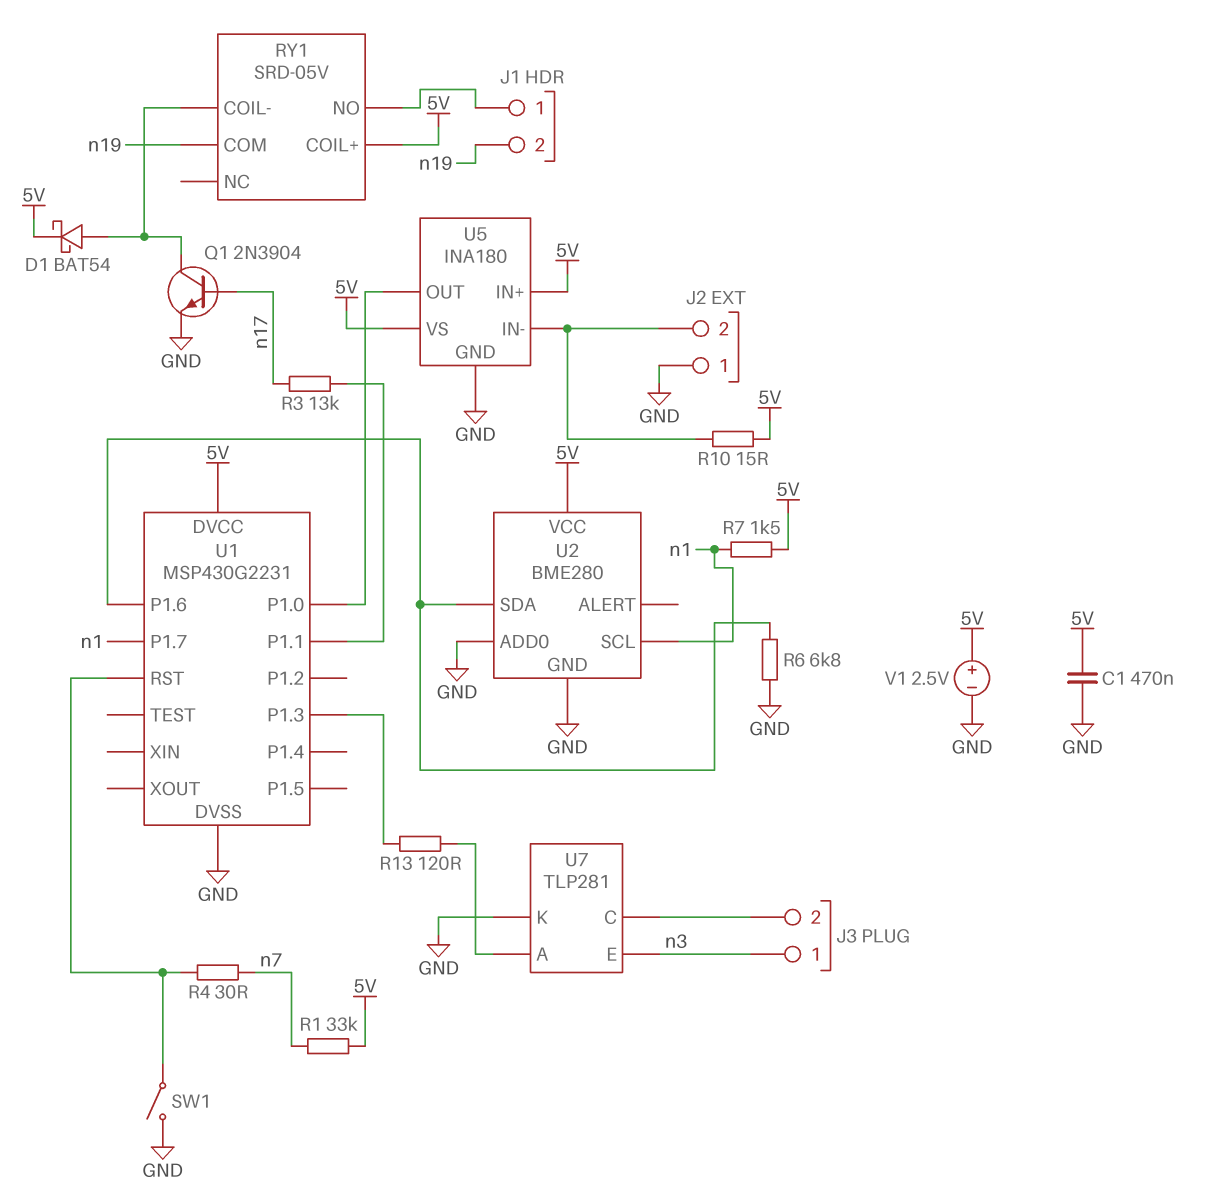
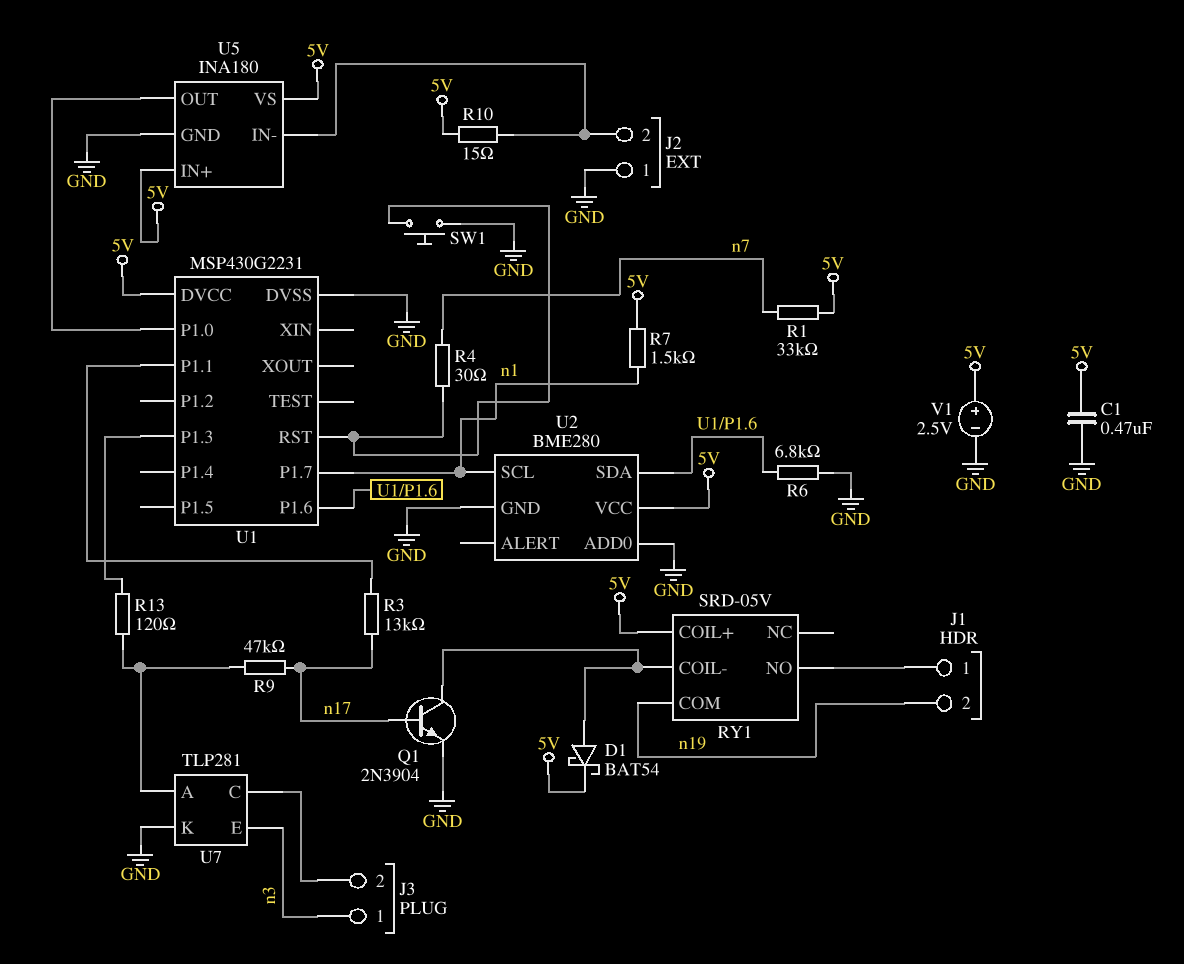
R9: none -> 47k (U7/A, n17)
SW1: switch (GND, U1/RST) -> button (GND, U1/RST)

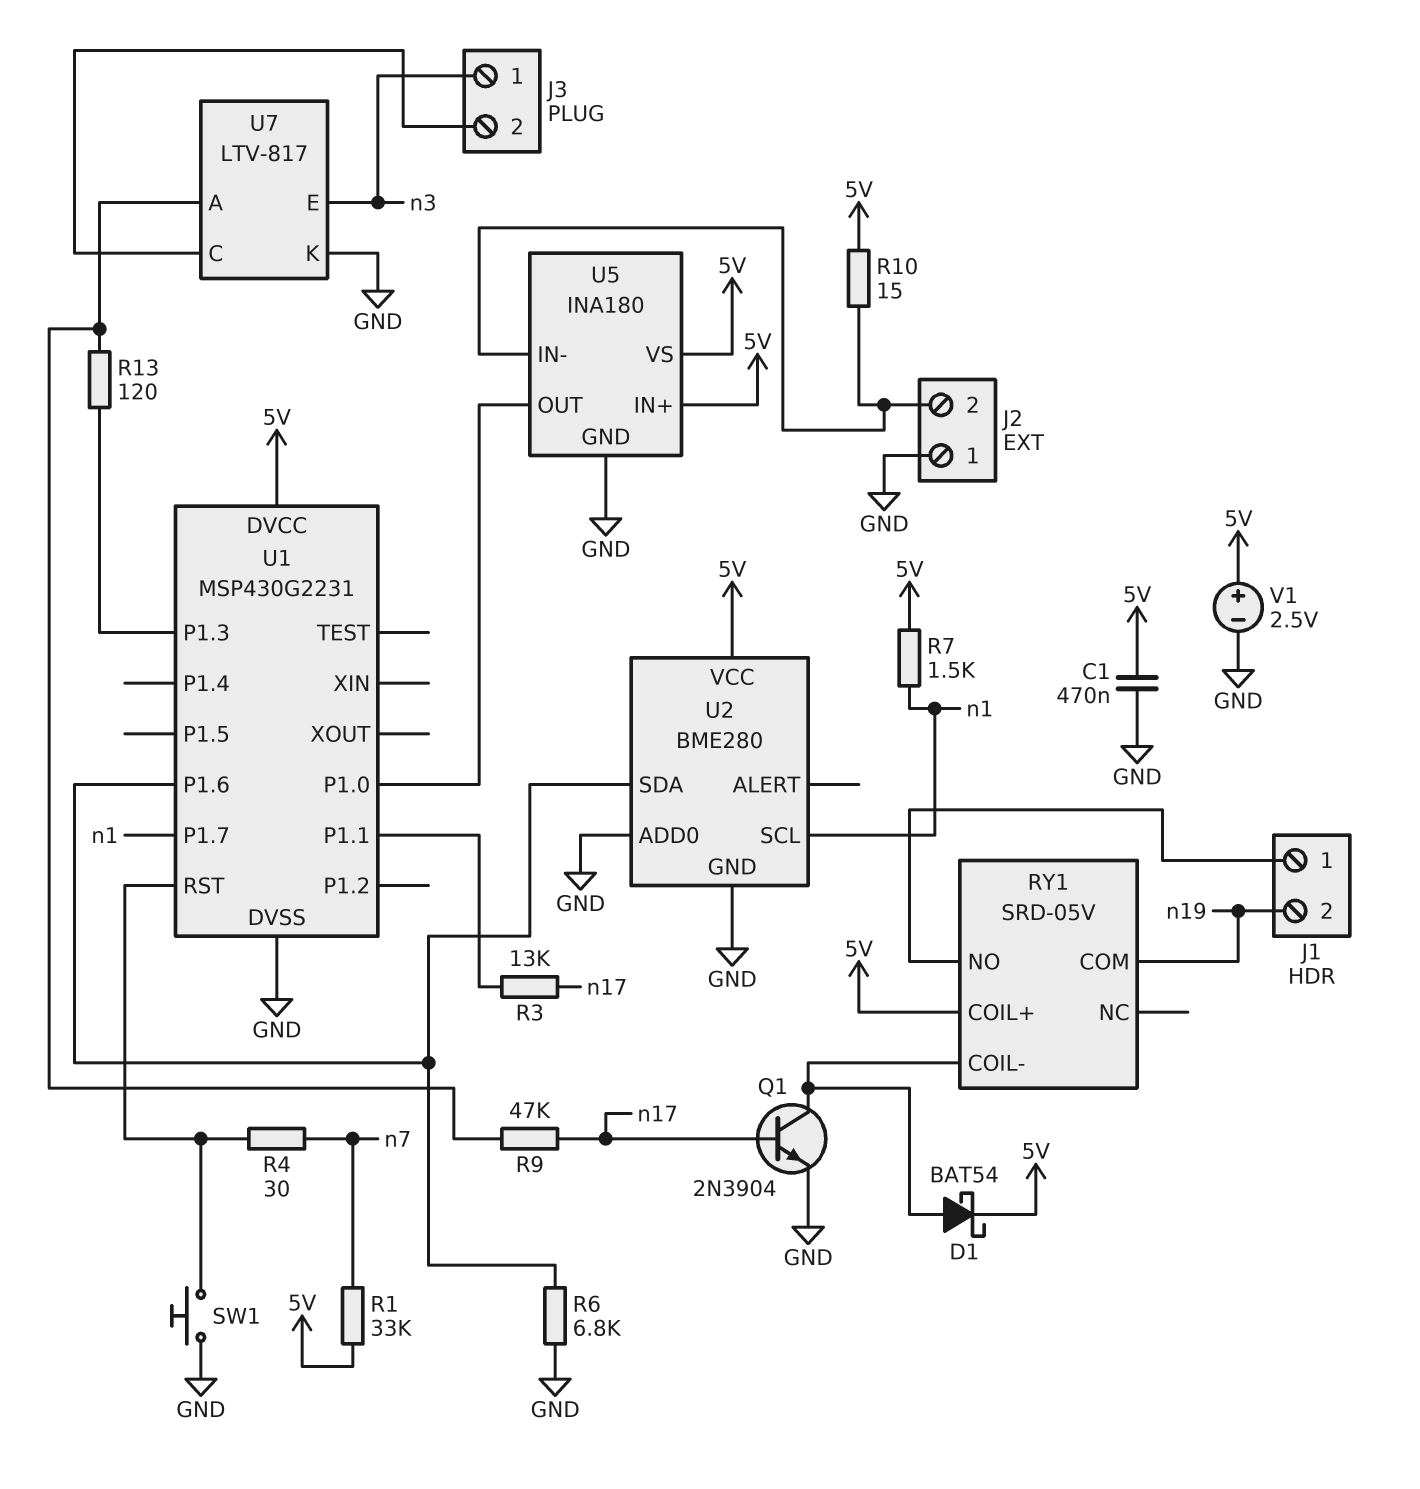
U7: TLP281 -> LTV-817

